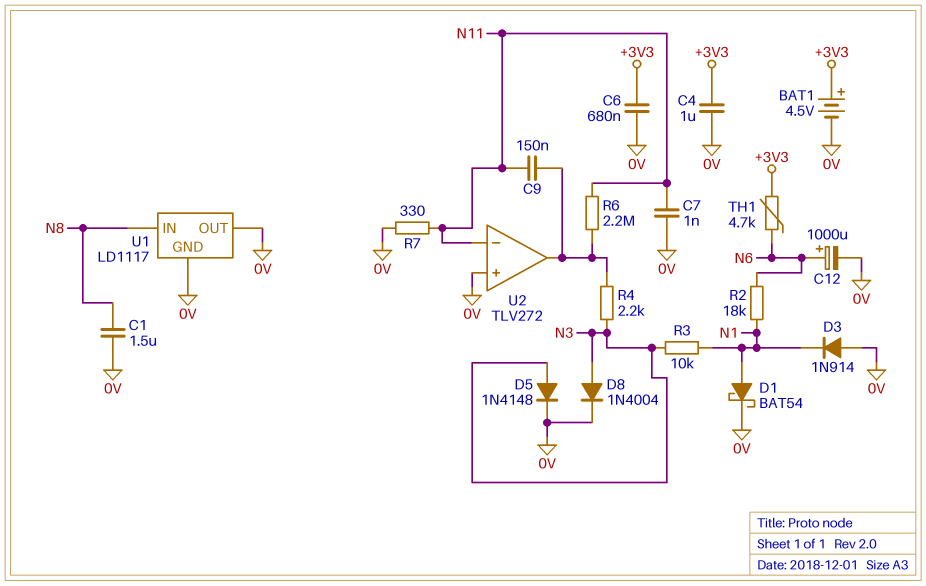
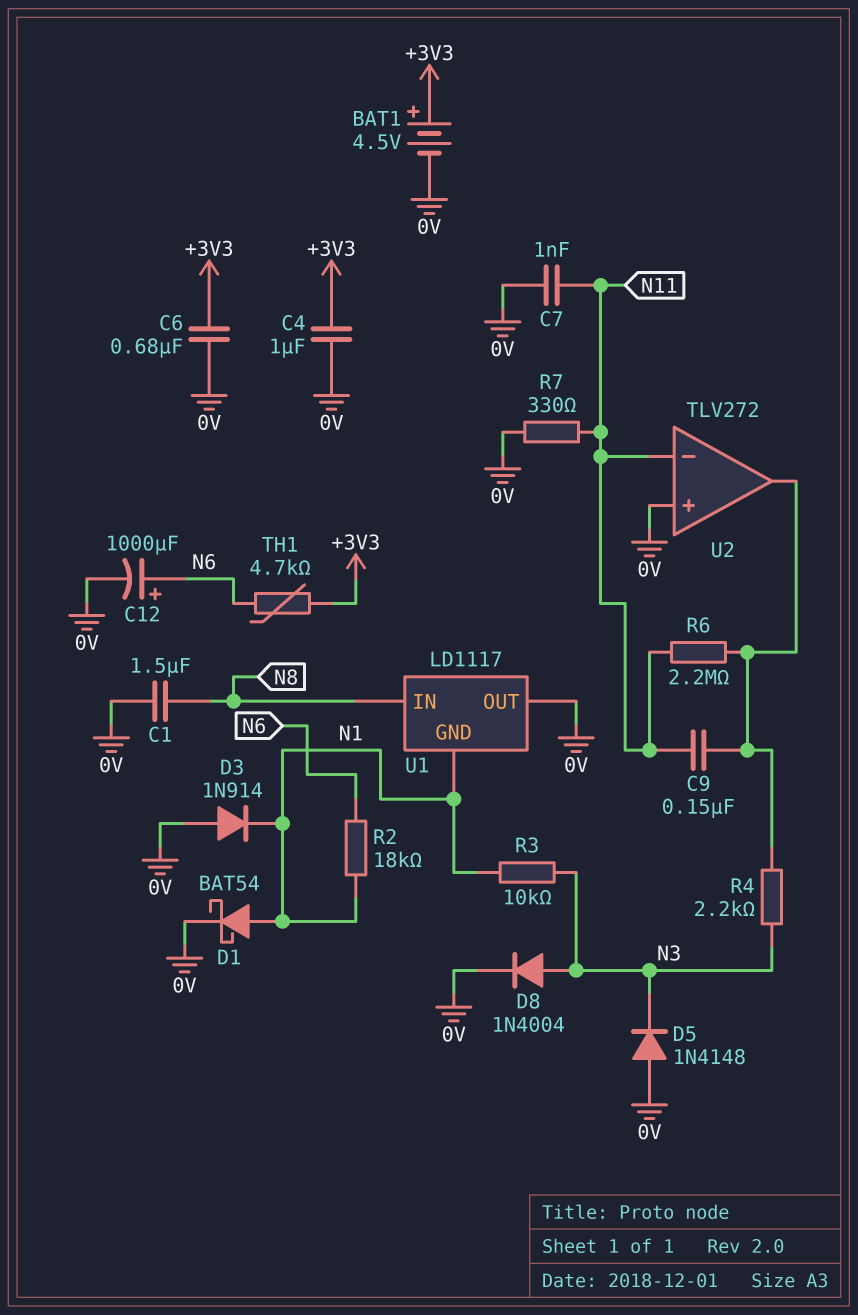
D5: diode 1N4148 (A N3, K 0V) -> diode 1N4148 (A 0V, K N3)
U1 pin GND: 0V -> N1

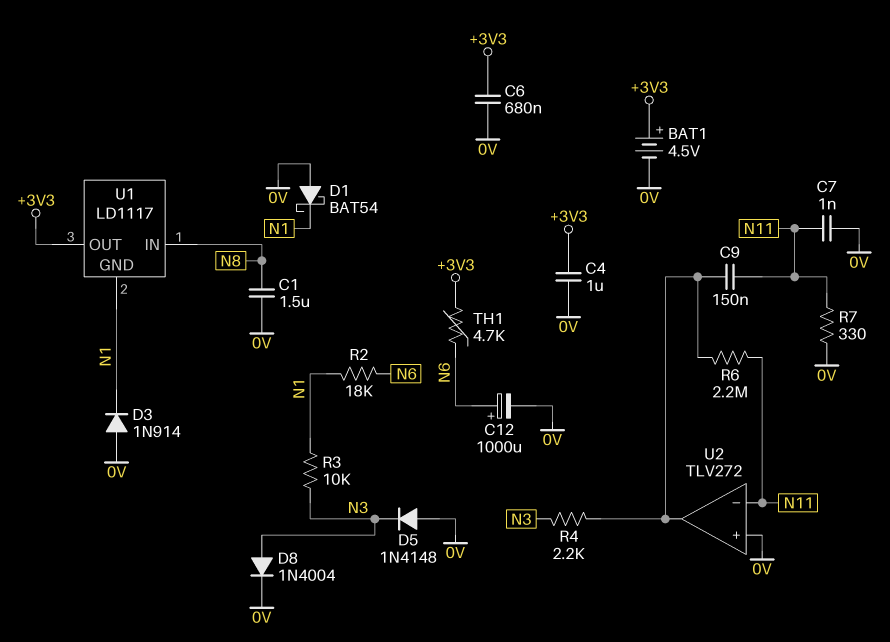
D1: schottky BAT54 (A N1, K 0V) -> schottky BAT54 (A 0V, K N1)
U1 pin OUT: 0V -> +3V3

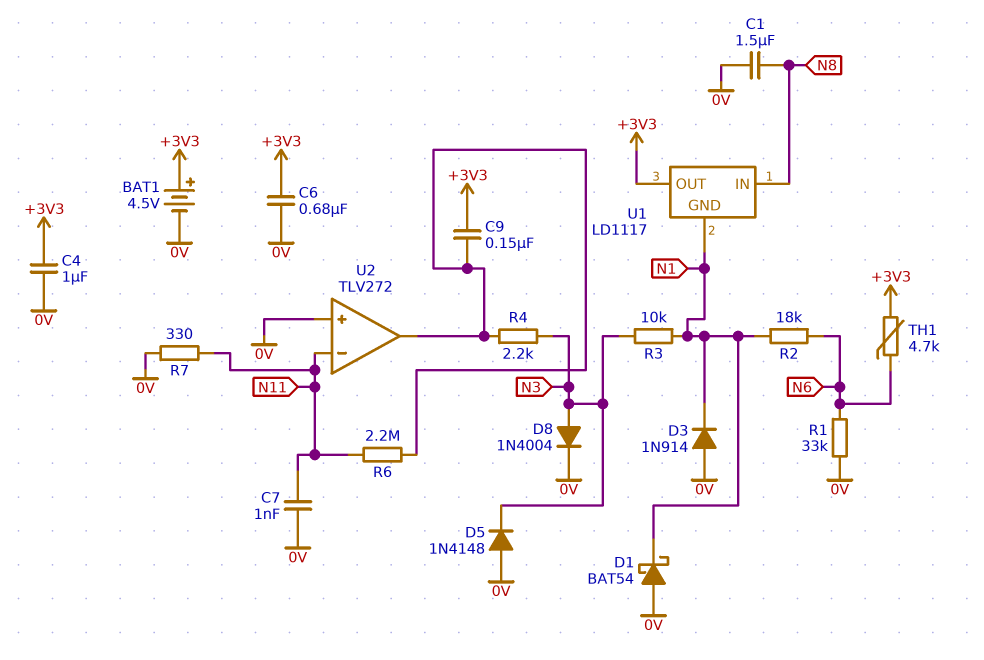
C9: 150nF (N11, U2/out) -> 150nF (+3V3, U2/out)
C12: 1000uF (plus N6, minus 0V) -> none
R1: none -> 33k (0V, N6)

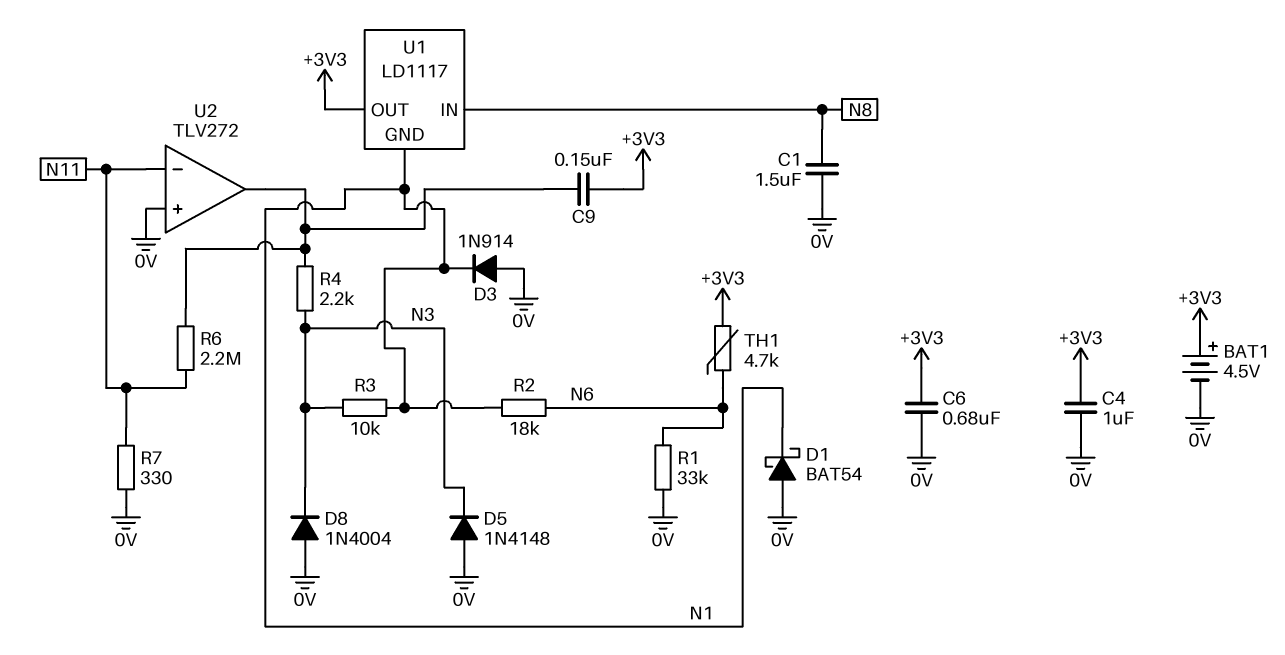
C7: 1nF (0V, N11) -> none
D8: diode 1N4004 (A N3, K 0V) -> diode 1N4004 (A 0V, K N3)

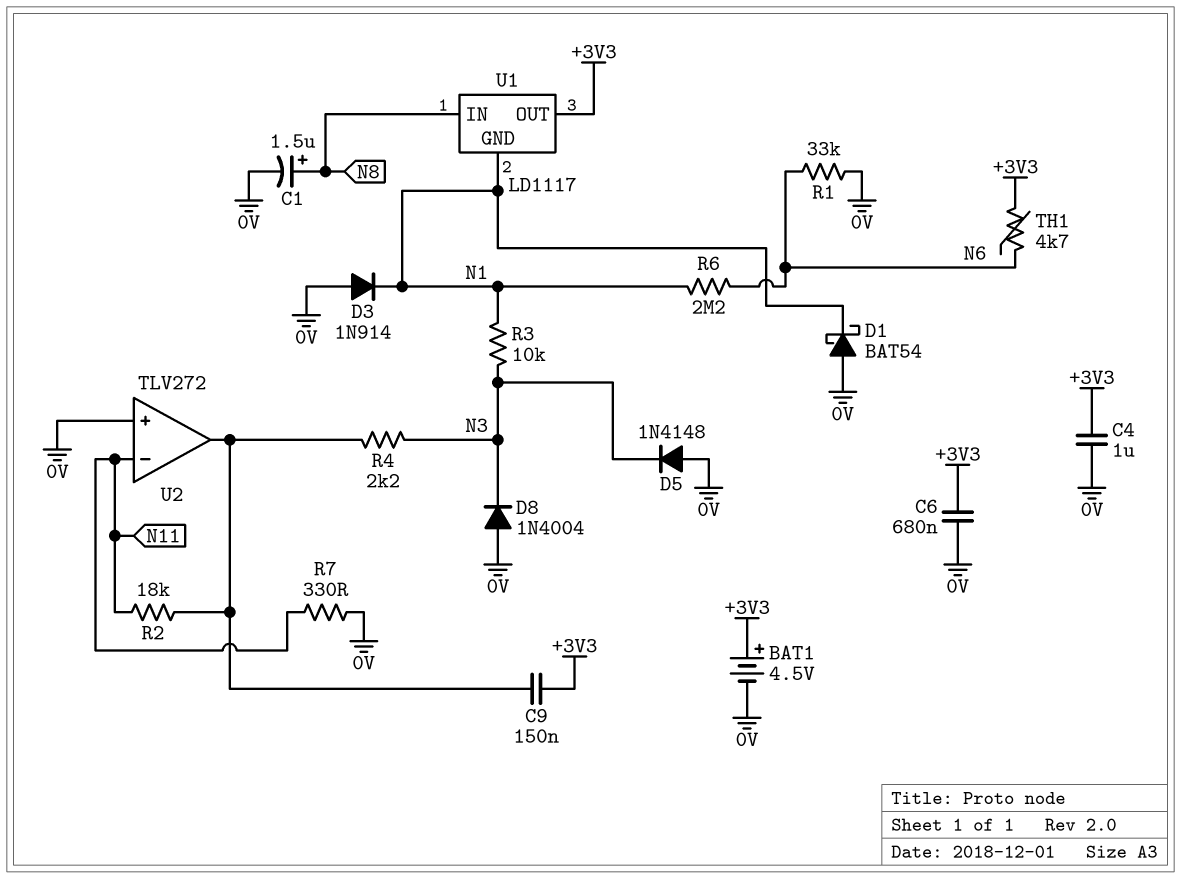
C1: 1.5uF (0V, N8) -> 1.5uF (plus N8, minus 0V)
R2: 18k (N1, N6) -> 18k (N11, U2/out)
R6: 2.2M (N11, U2/out) -> 2.2M (N1, N6)

